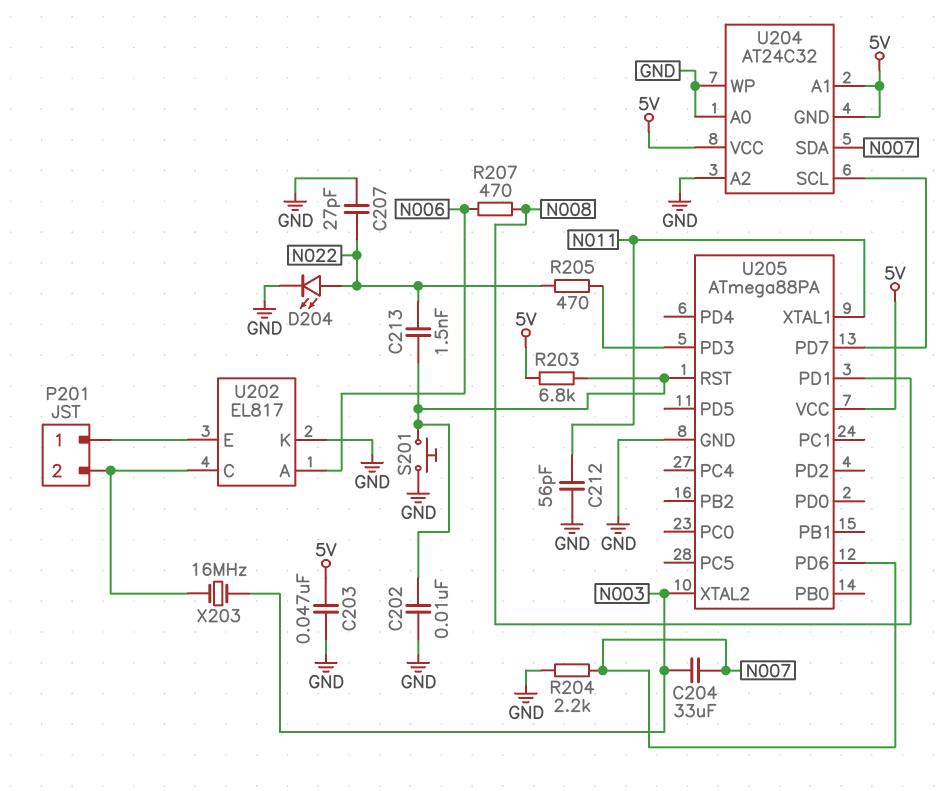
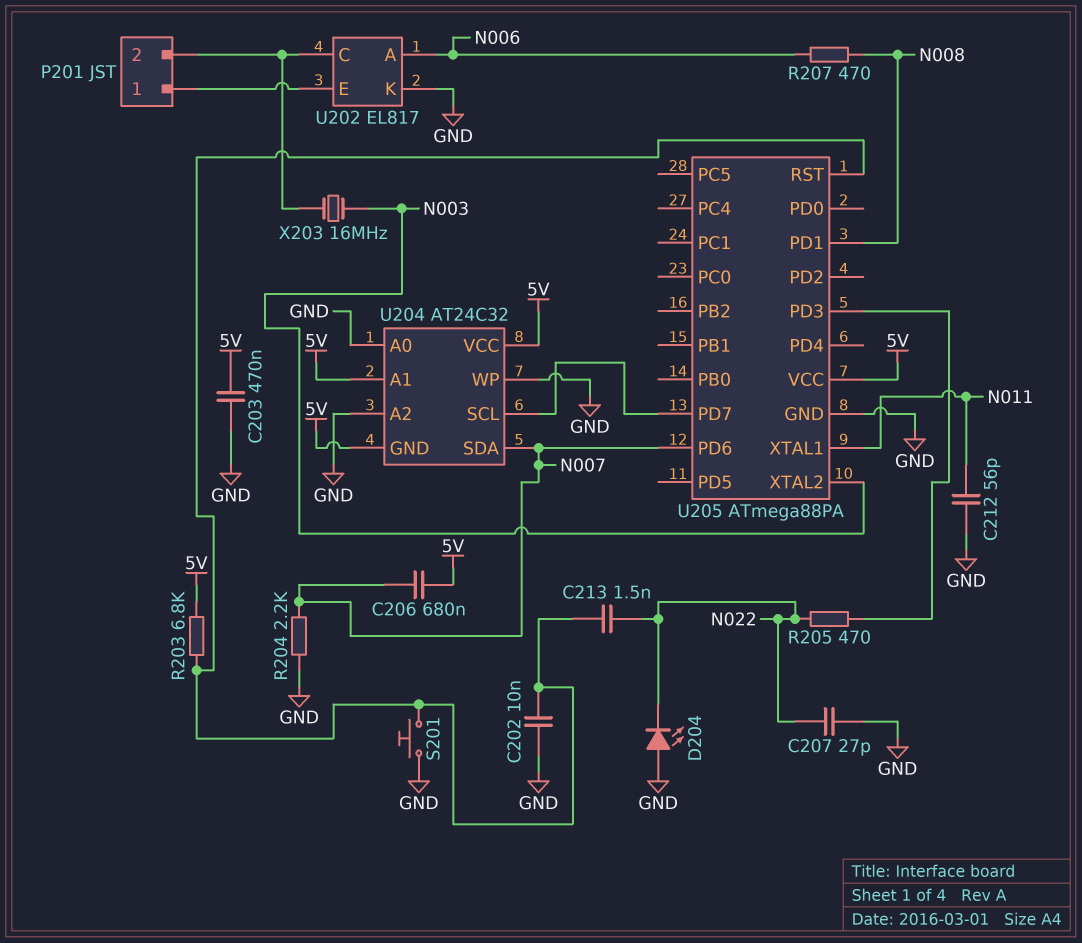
C203: 47nF (5V, GND) -> 470nF (5V, GND)
C204: 33uF (N003, N007) -> none
C206: none -> 680nF (5V, N007)
D204: LED (A N022, K GND) -> LED (A GND, K N022)

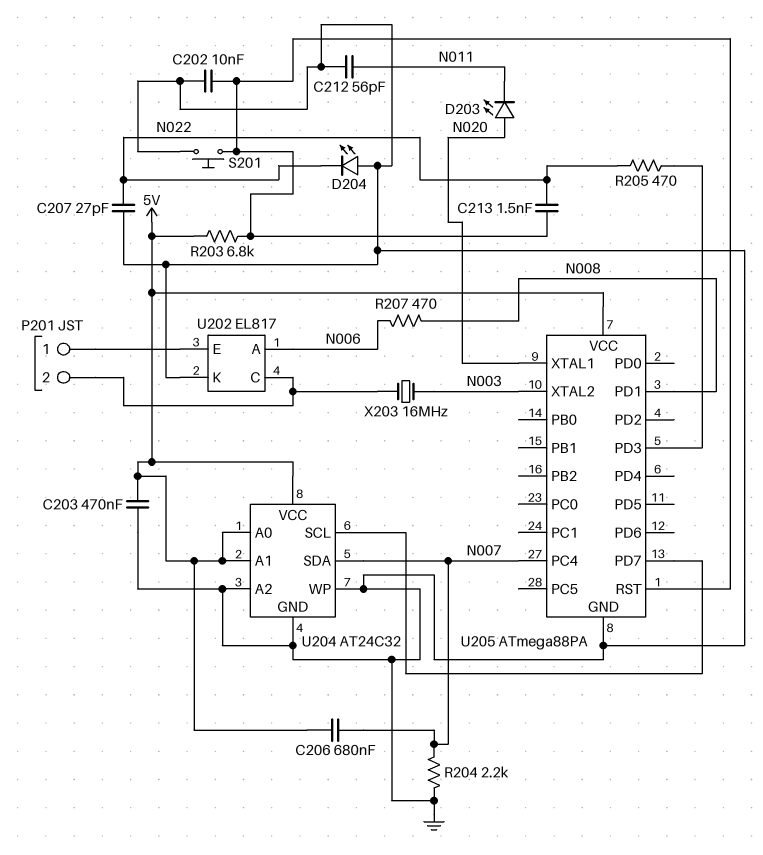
D203: none -> LED (A N020, K N011)
U204 pin A0: GND -> 5V
U204 pin GND: 5V -> GND
U205 pin PC4: none -> N007
U205 pin PD6: N007 -> none
U205 pin XTAL1: N011 -> N020

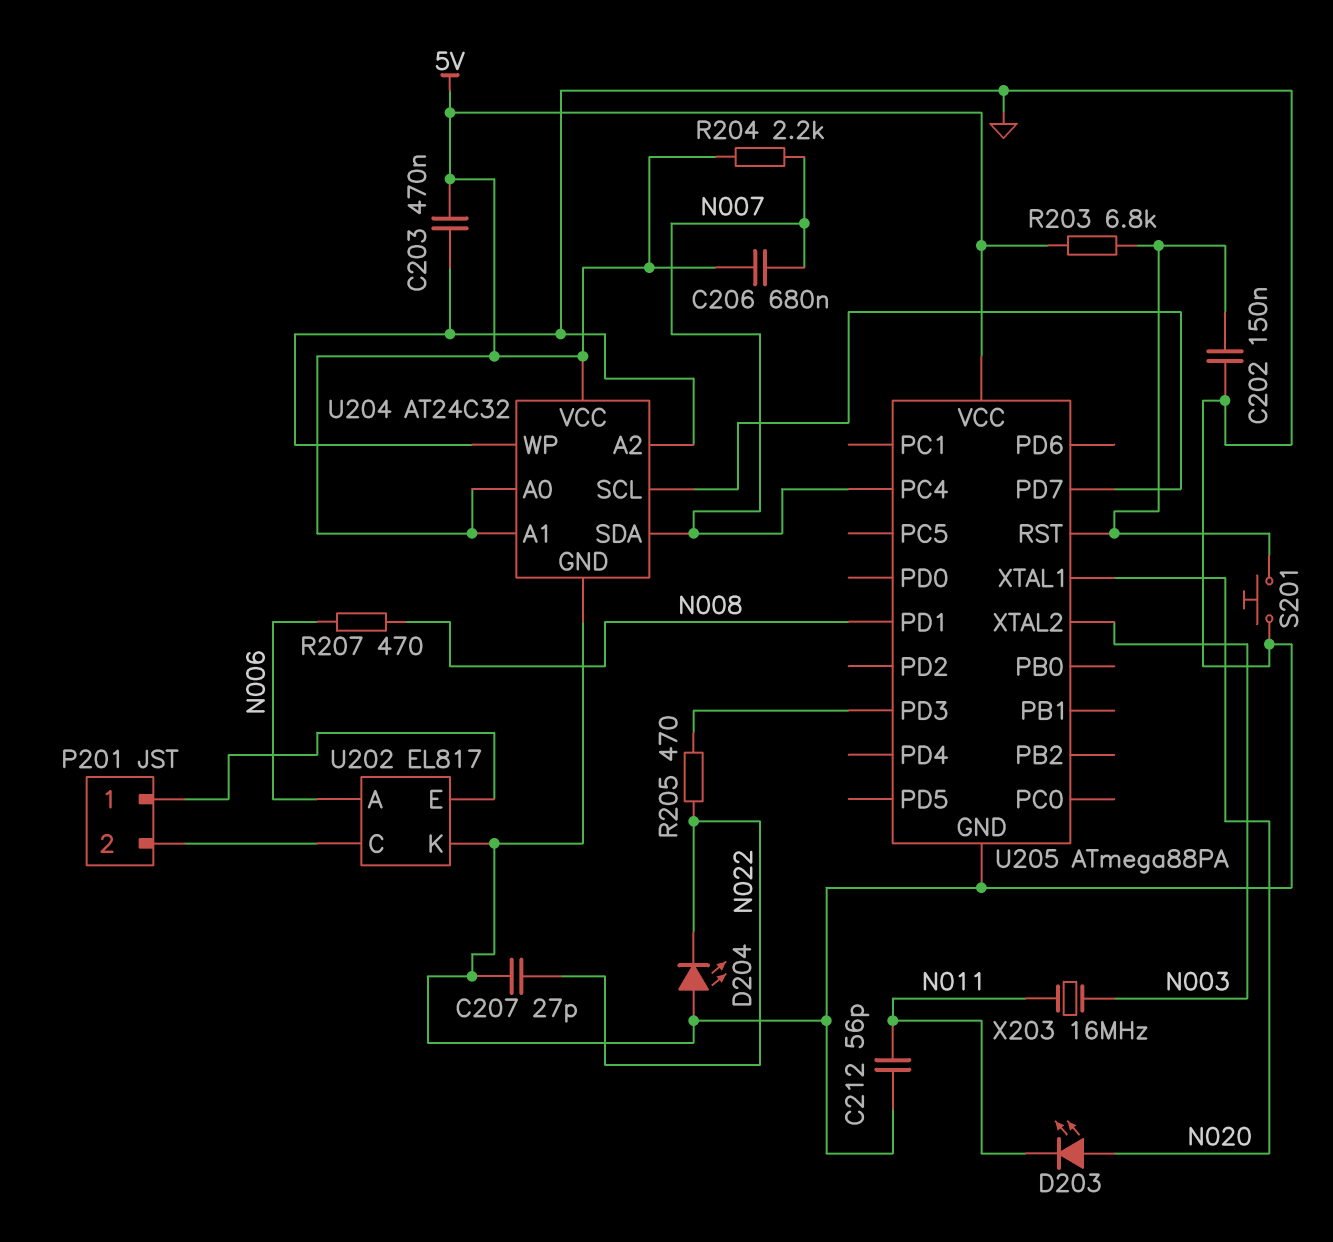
C202: 10nF (GND, U205/RST) -> 150nF (GND, U205/RST)
C213: 1.5nF (N022, U205/RST) -> none
R204: 2.2k (GND, N007) -> 2.2k (5V, N007)
X203: 16MHz (N003, P201/2) -> 16MHz (N003, N011)

